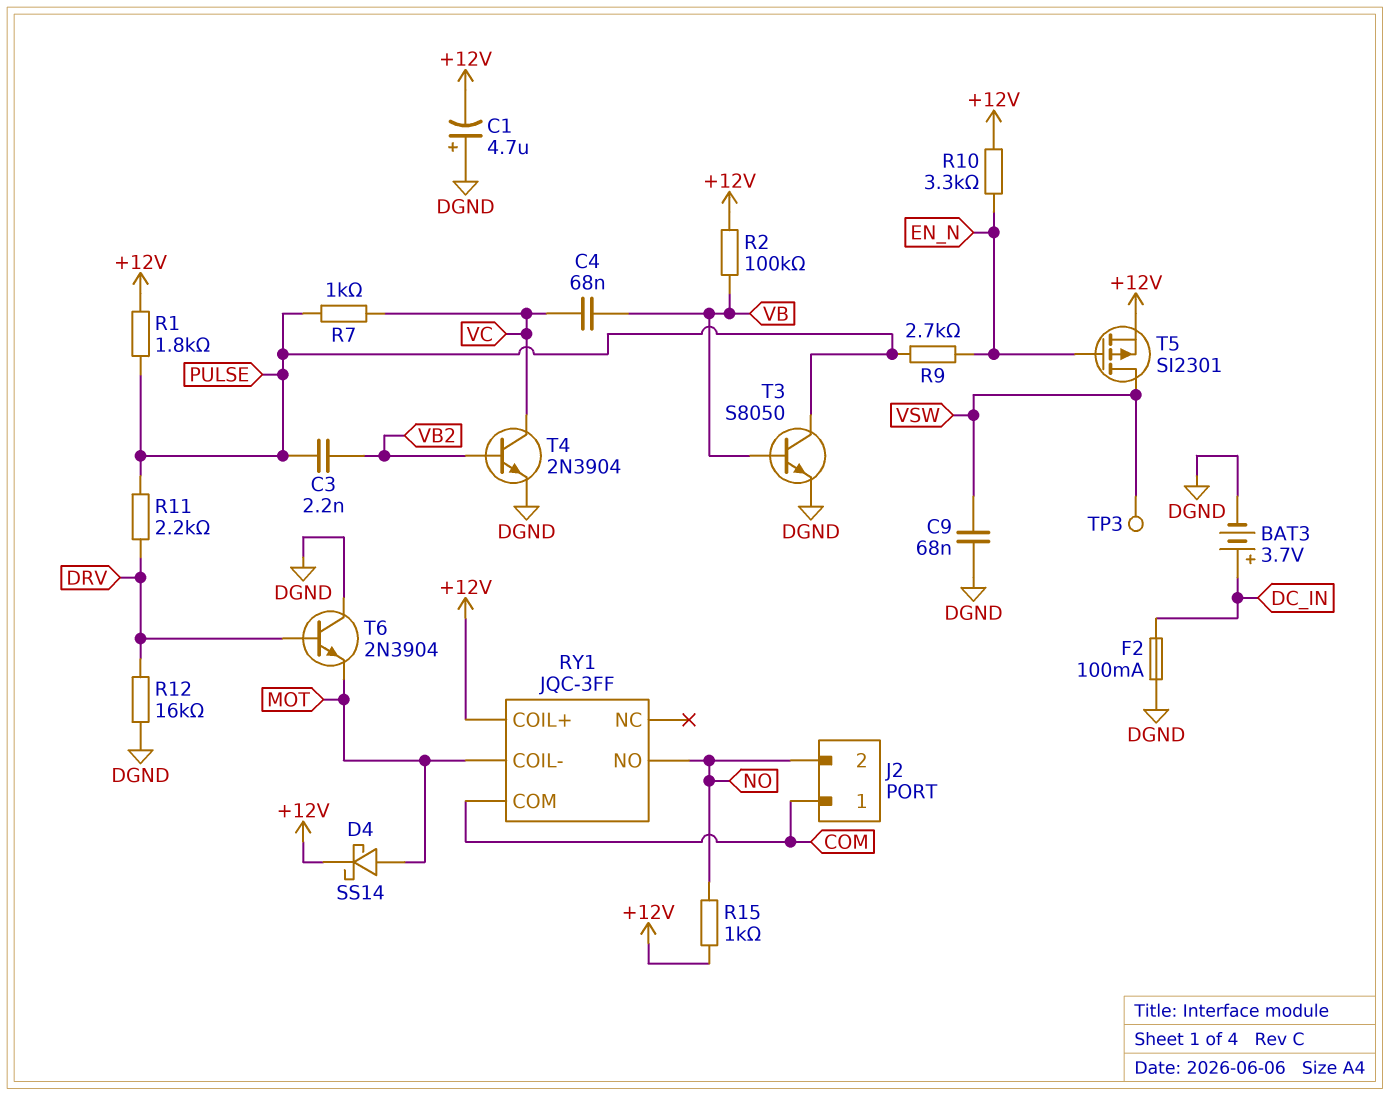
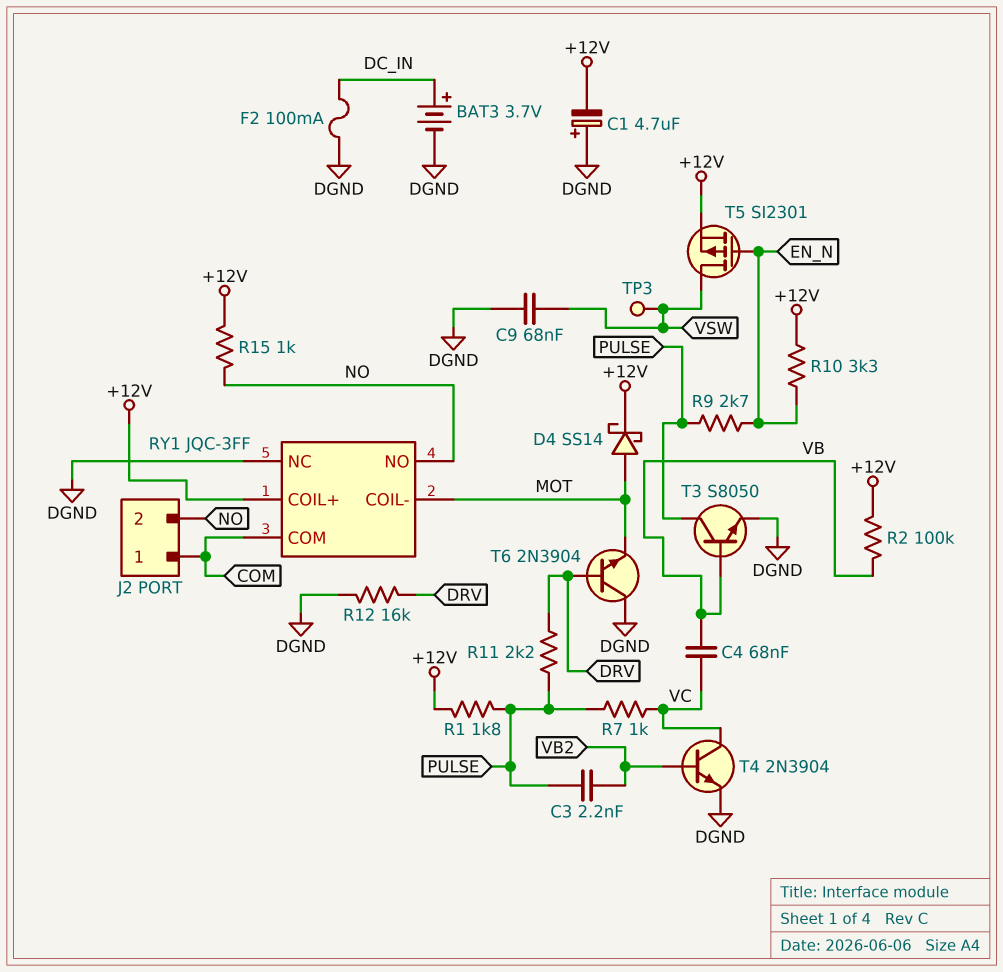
RY1 pin NC: none -> DGND

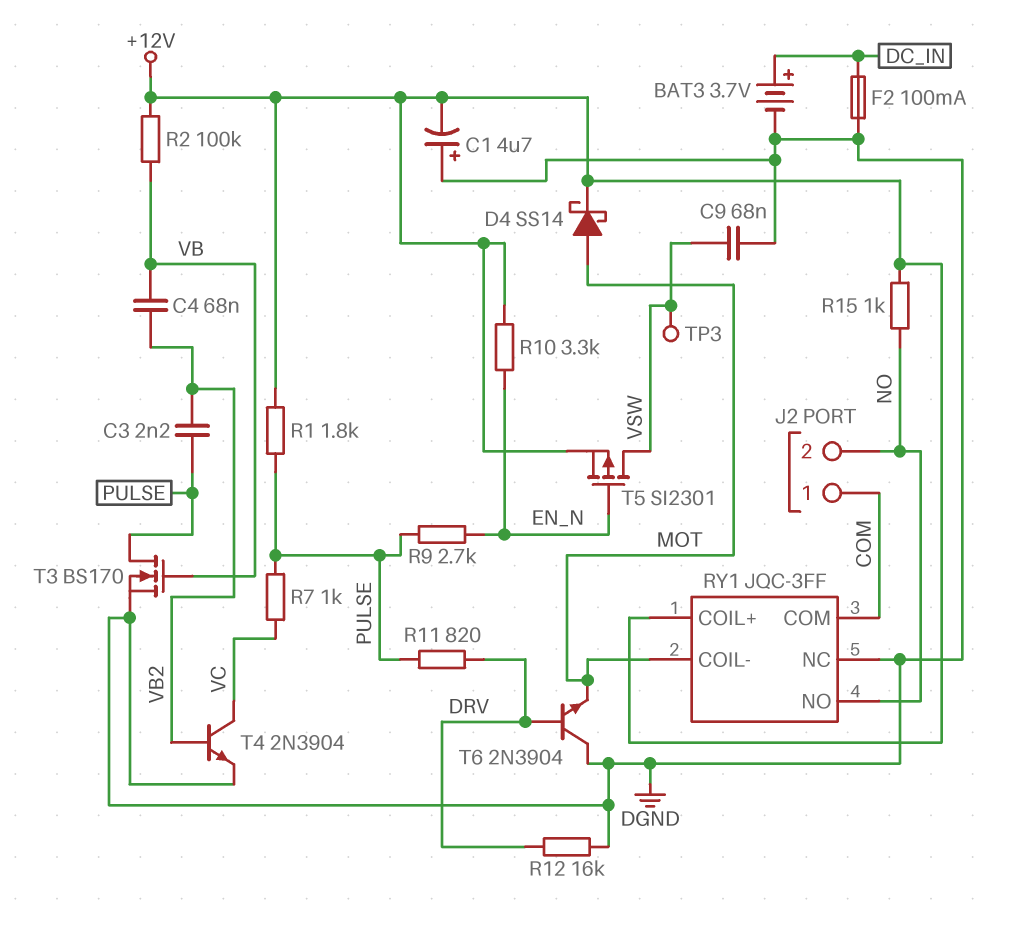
C4: 68nF (VB, VC) -> 68nF (VB, VB2)
R11: 2.2k (DRV, PULSE) -> 820 (DRV, PULSE)
T3: NPN S8050 (B VB, C PULSE, E DGND) -> NMOS BS170 (G VB, D PULSE, S DGND)

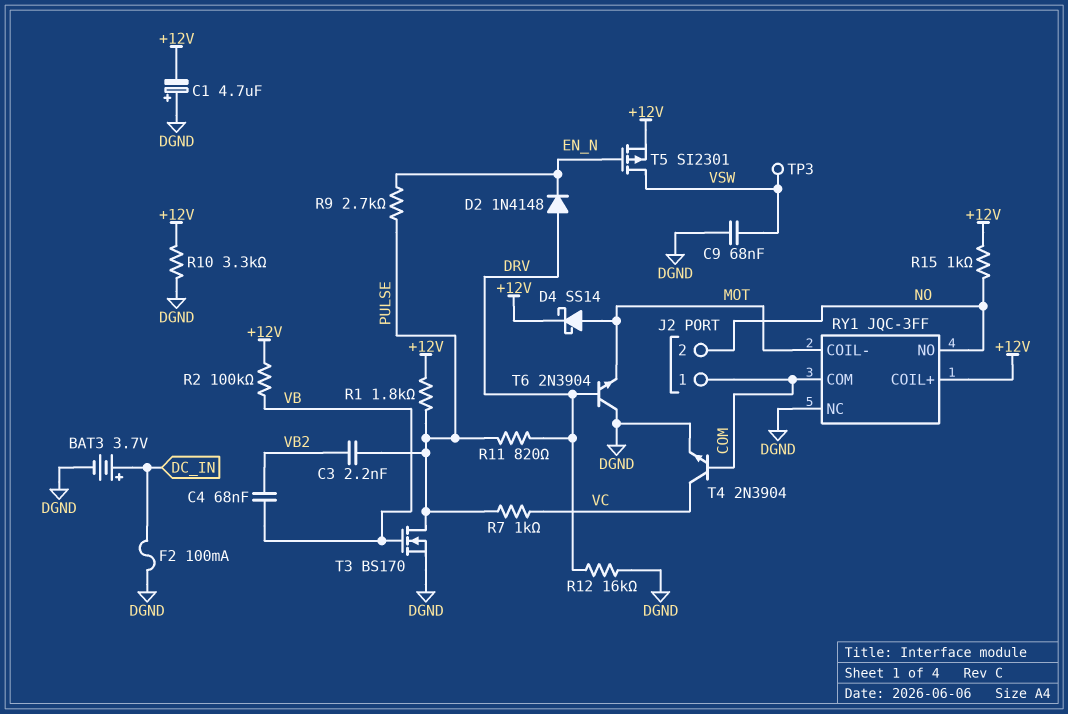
D2: none -> diode 1N4148 (A DRV, K EN_N)
R10: 3.3k (+12V, EN_N) -> 3.3k (+12V, DGND)
T4: NPN 2N3904 (B VB2, C VC, E DGND) -> NPN 2N3904 (B COM, C VC, E DGND)

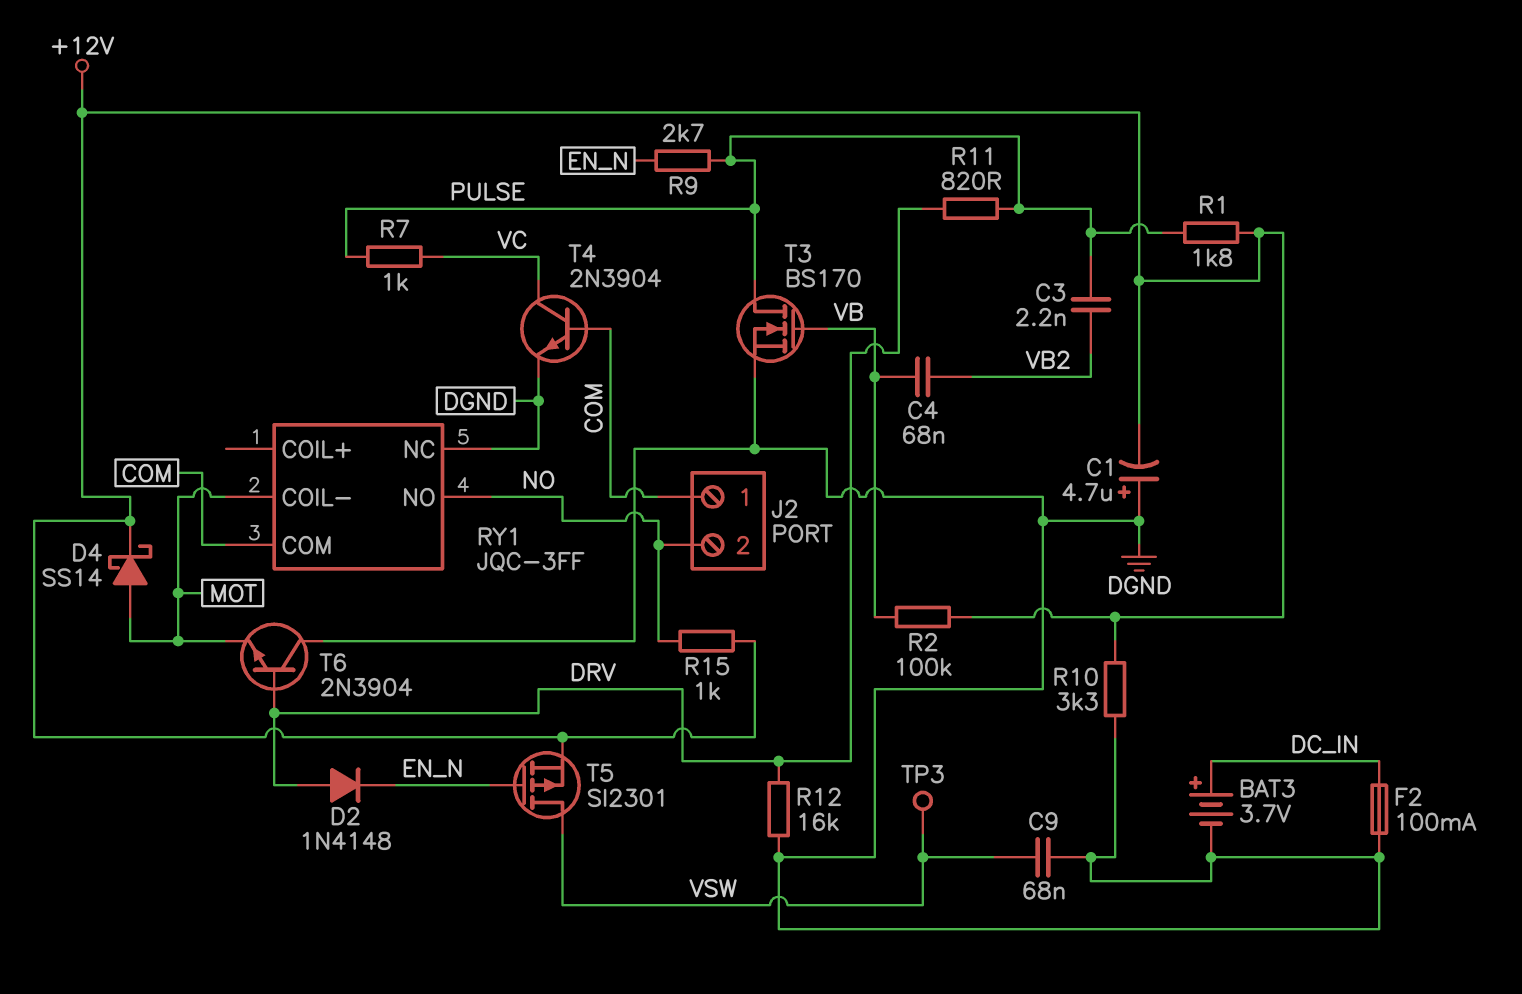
RY1 pin COIL+: +12V -> none

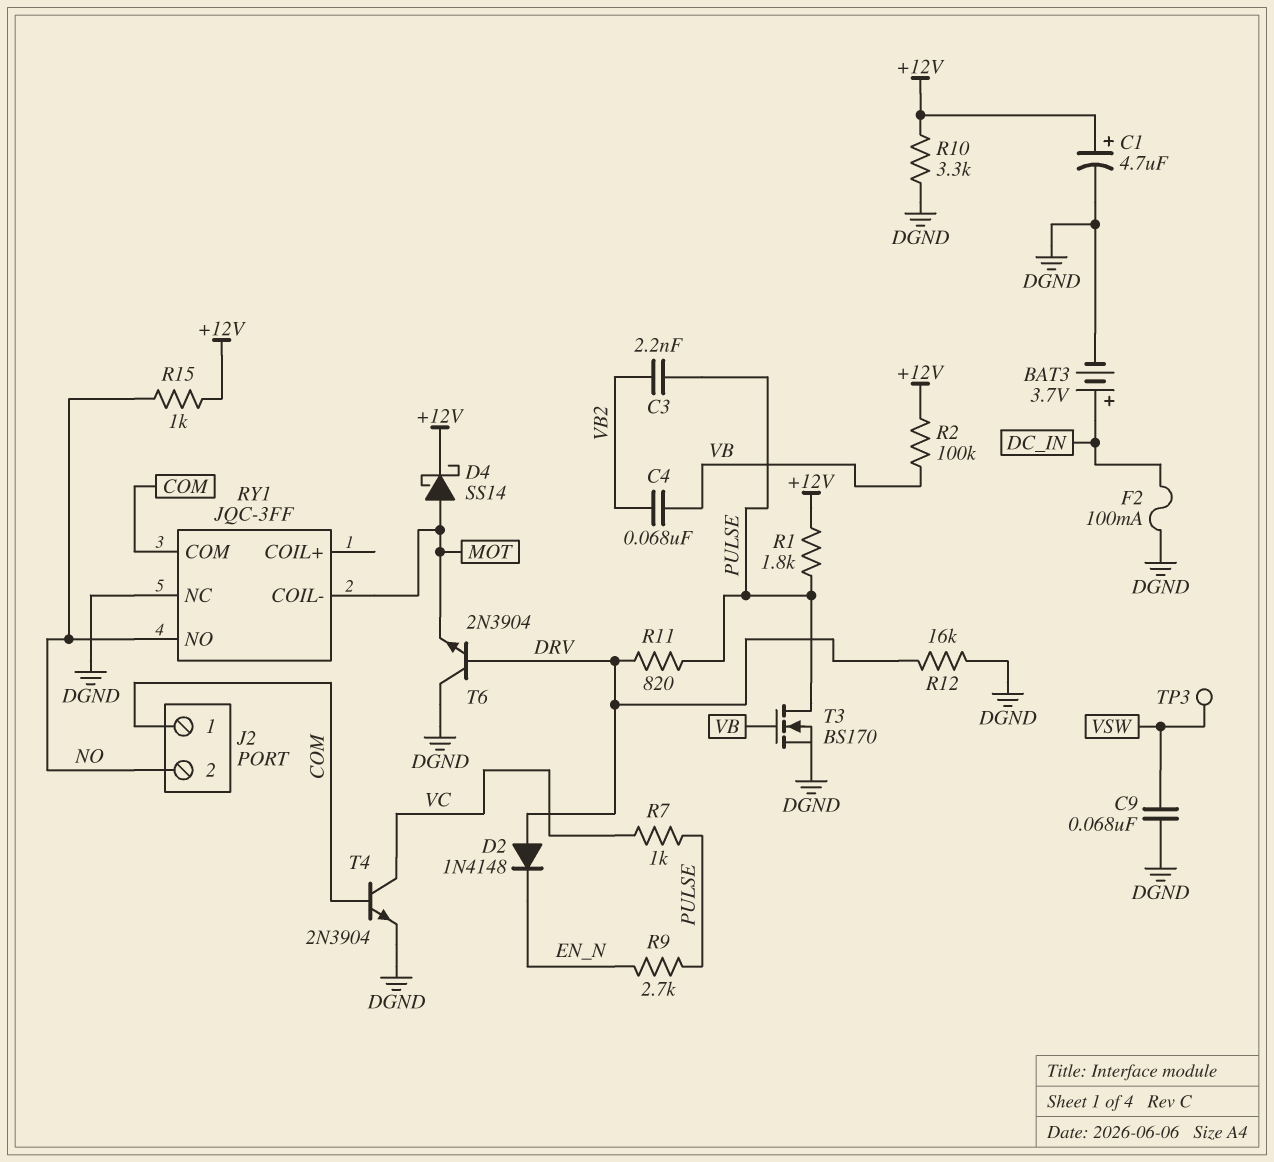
C1: 4.7uF (plus DGND, minus +12V) -> 4.7uF (plus +12V, minus DGND)
T5: PMOS SI2301 (G EN_N, D VSW, S +12V) -> none

